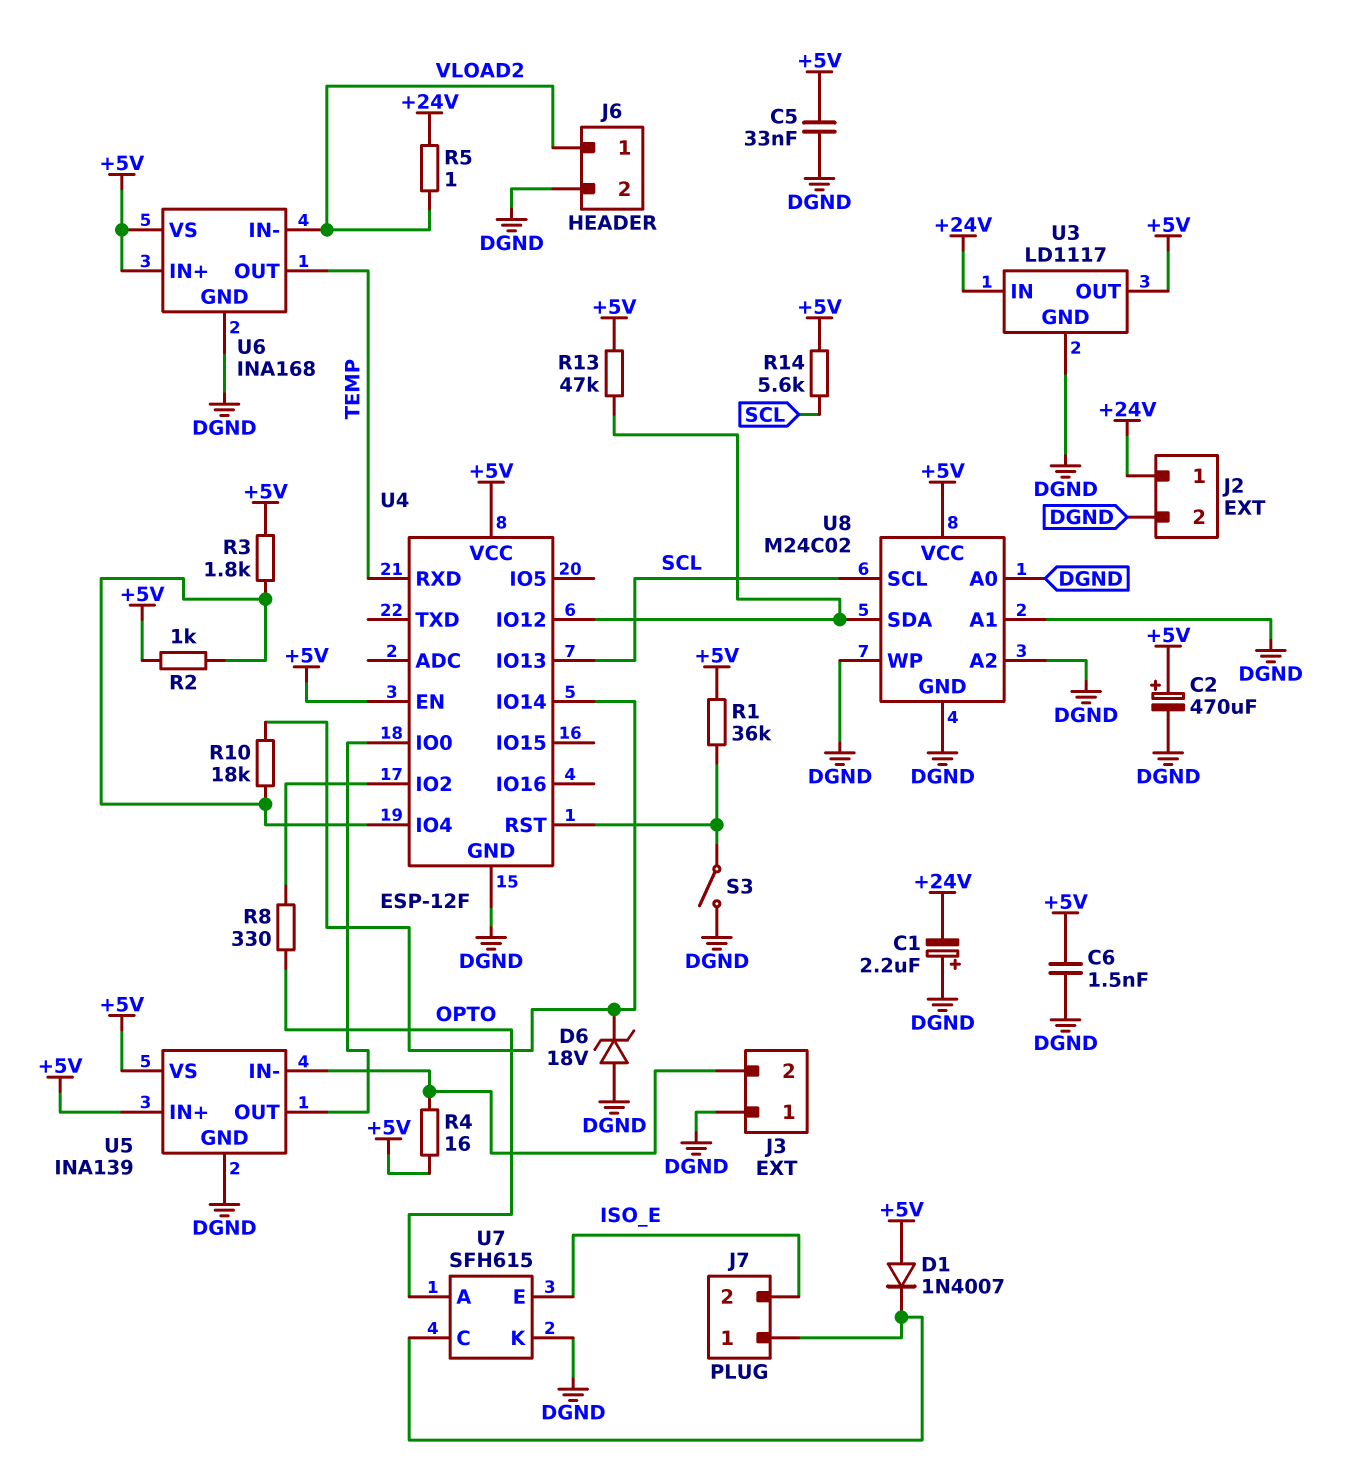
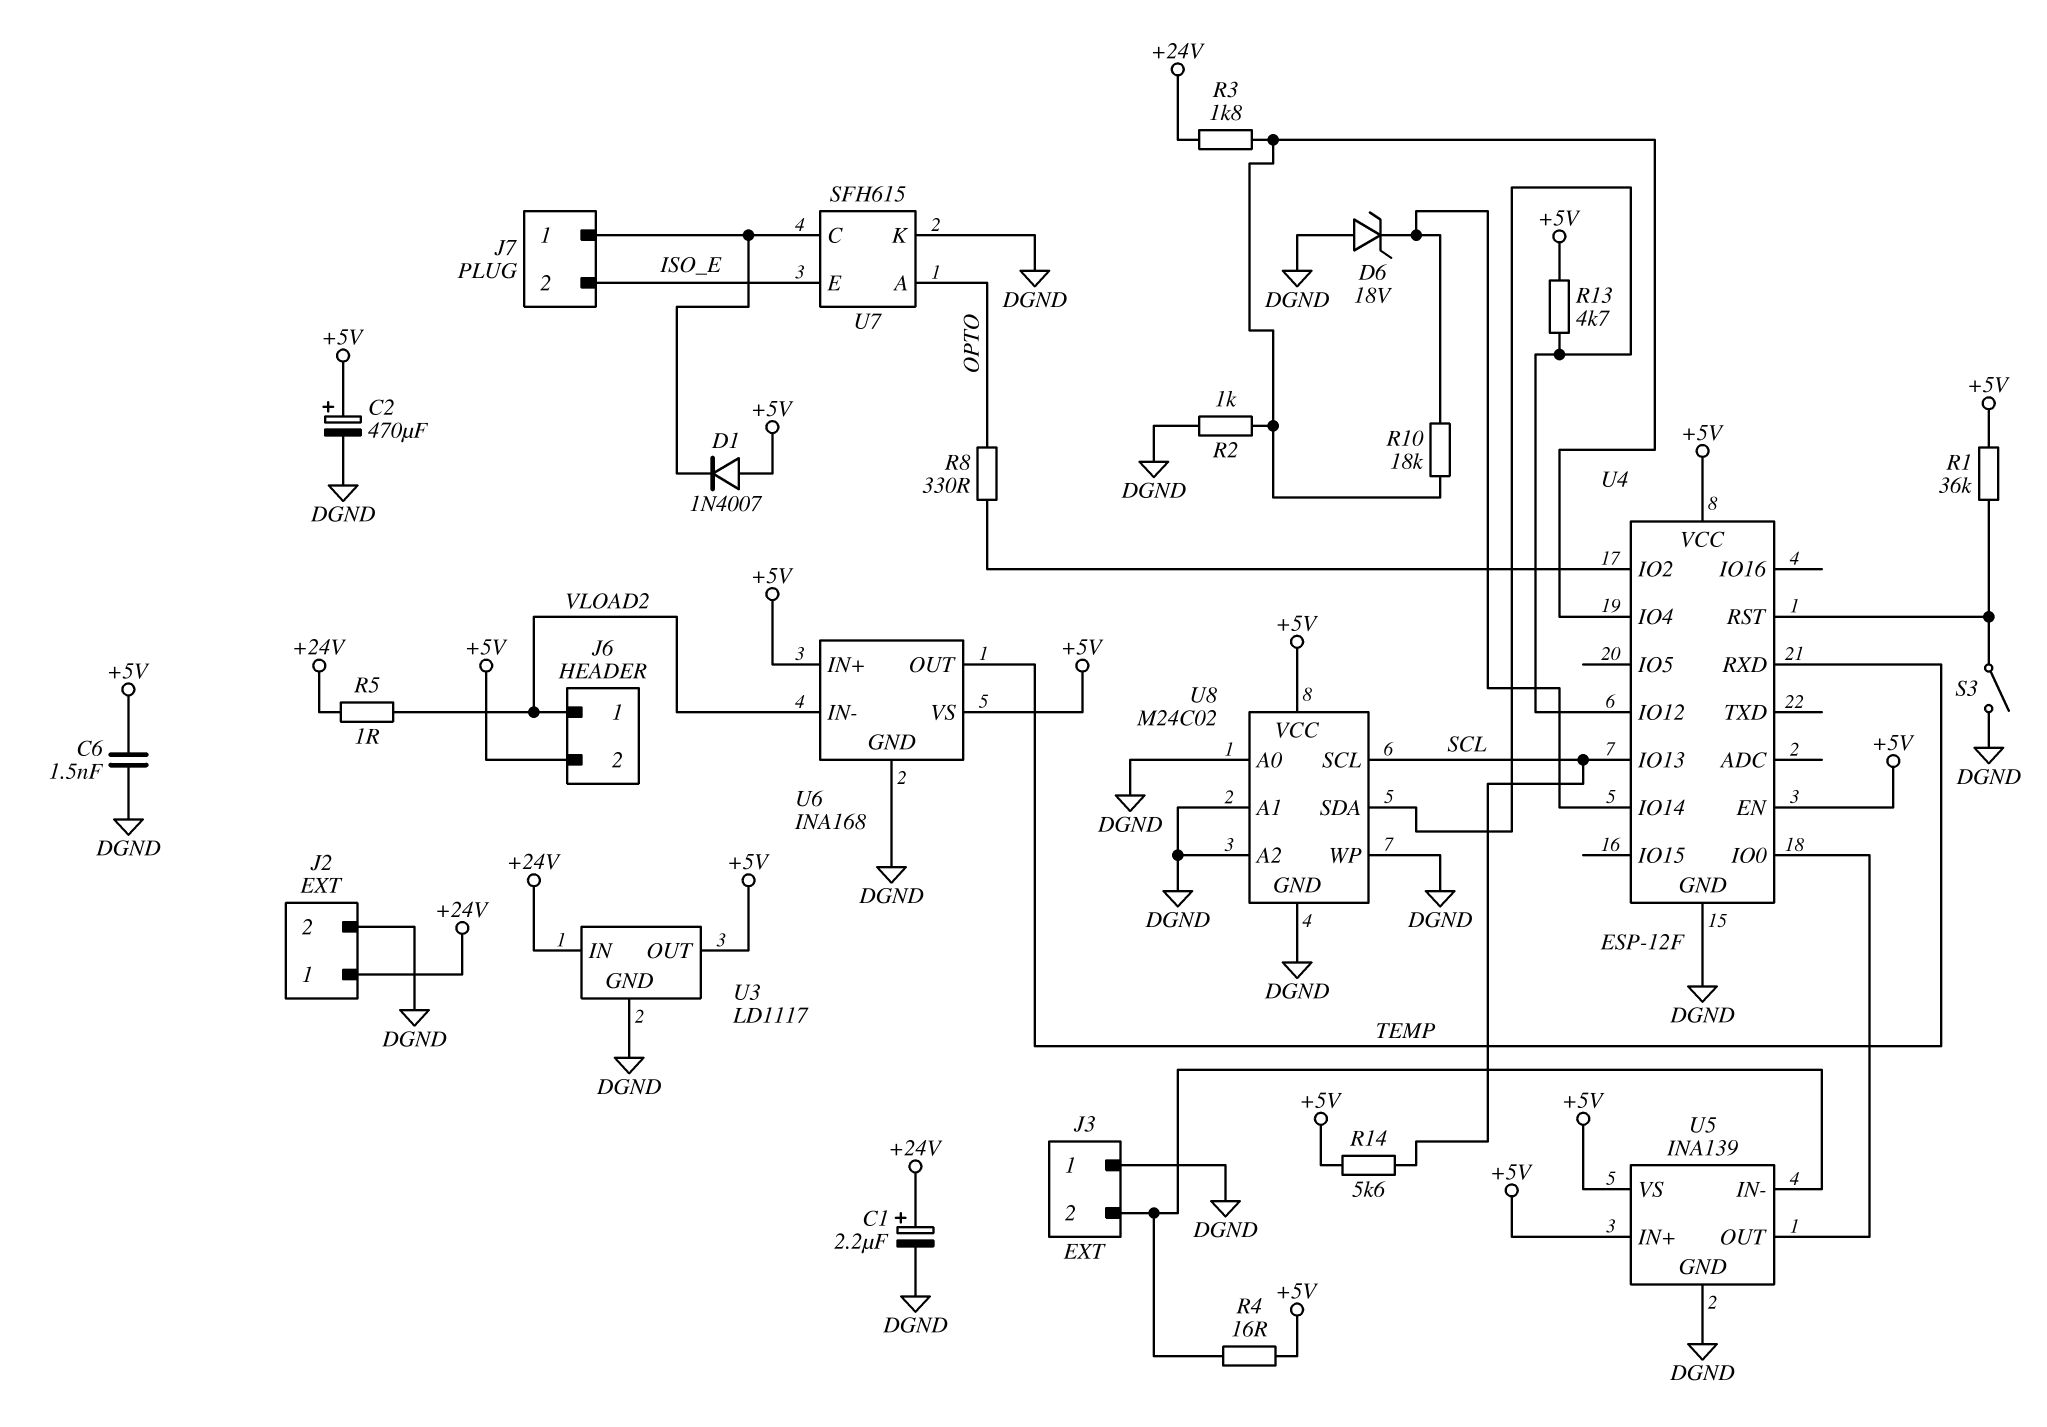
C1: 2.2uF (plus DGND, minus +24V) -> 2.2uF (plus +24V, minus DGND)
C5: 33nF (+5V, DGND) -> none
J6 pin 2: DGND -> +5V
R2: 1k (+5V, U4/IO4) -> 1k (DGND, U4/IO4)
R3: 1.8k (+5V, U4/IO4) -> 1.8k (+24V, U4/IO4)
R13: 47k (+5V, U4/IO12) -> 4.7k (+5V, U4/IO12)

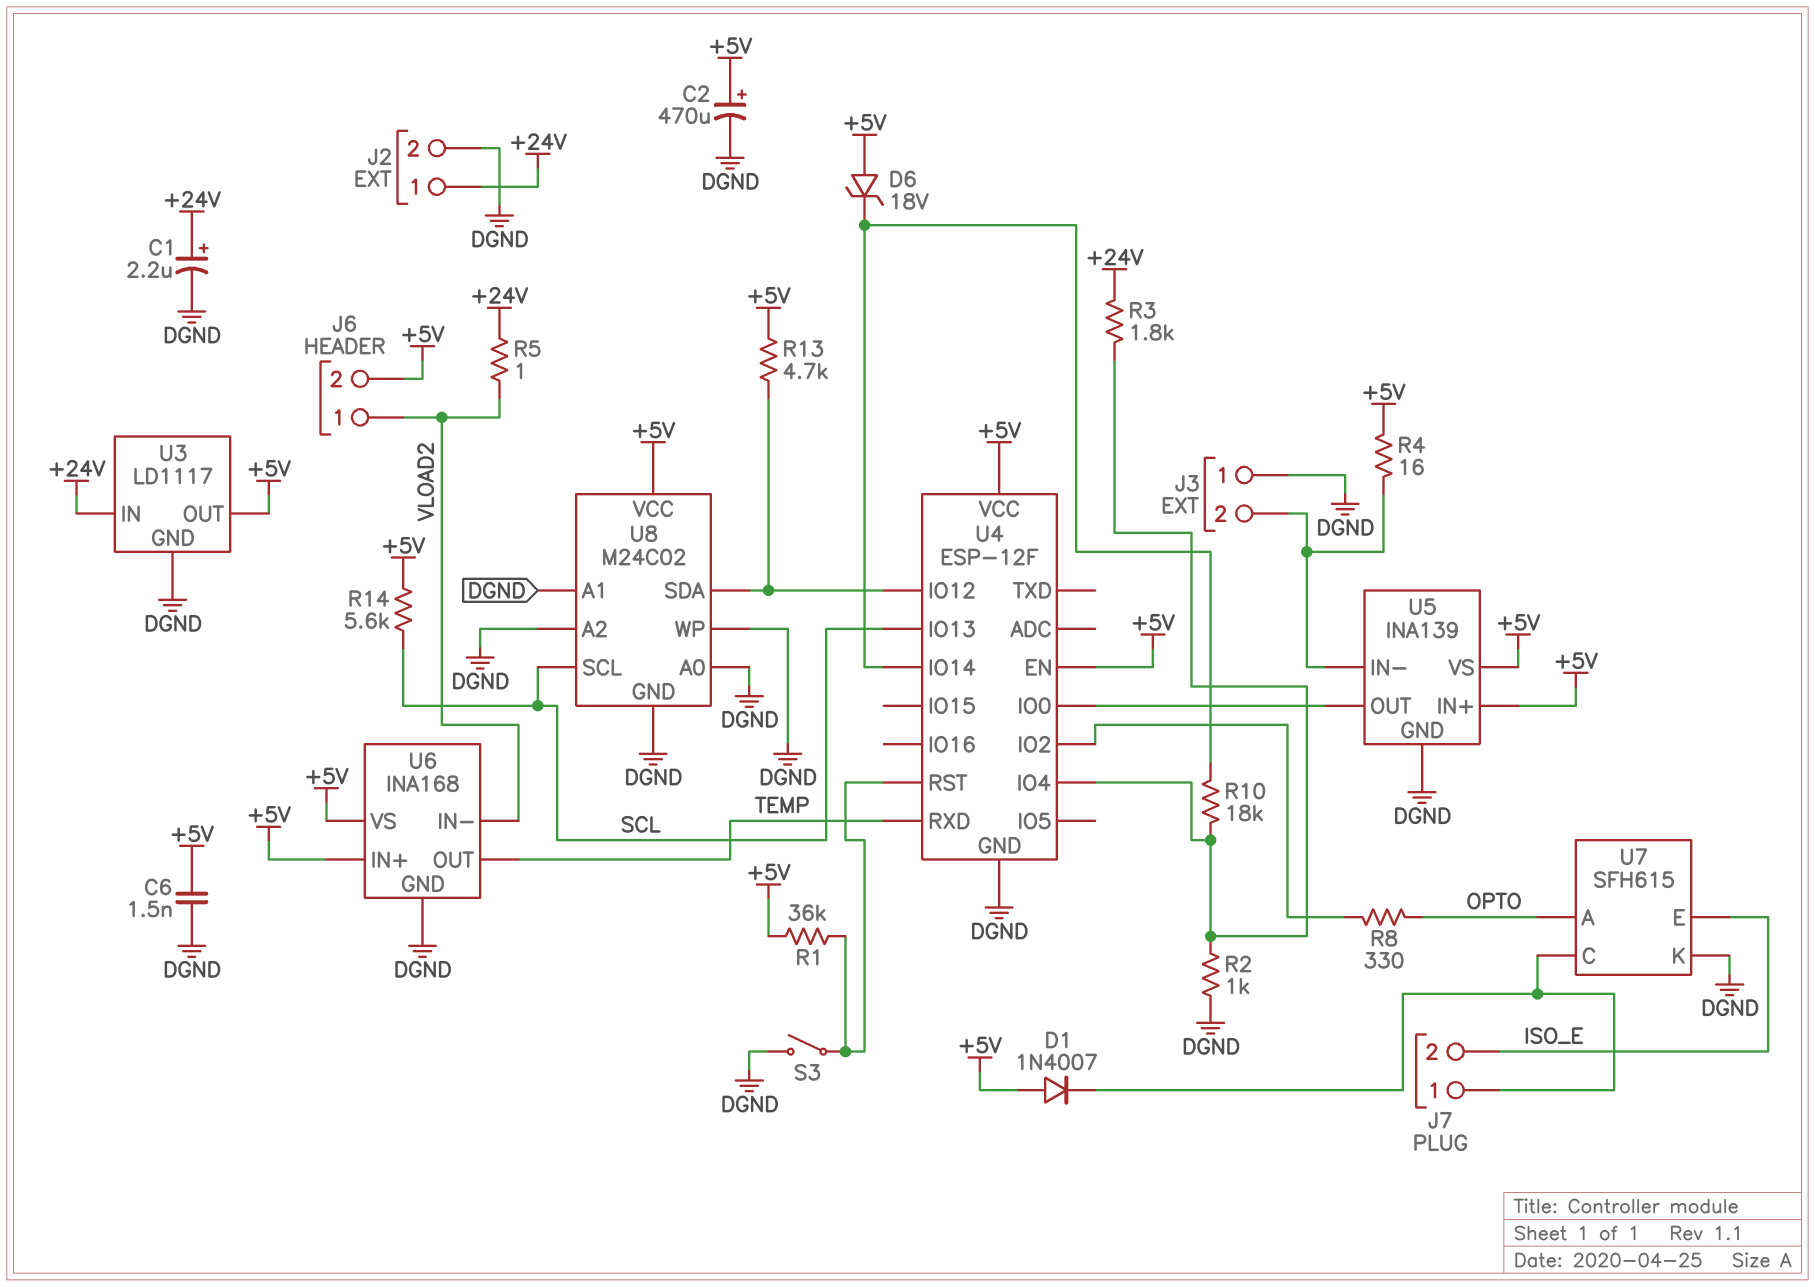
D6: zener 18V (A DGND, K U4/IO14) -> zener 18V (A +5V, K U4/IO14)

